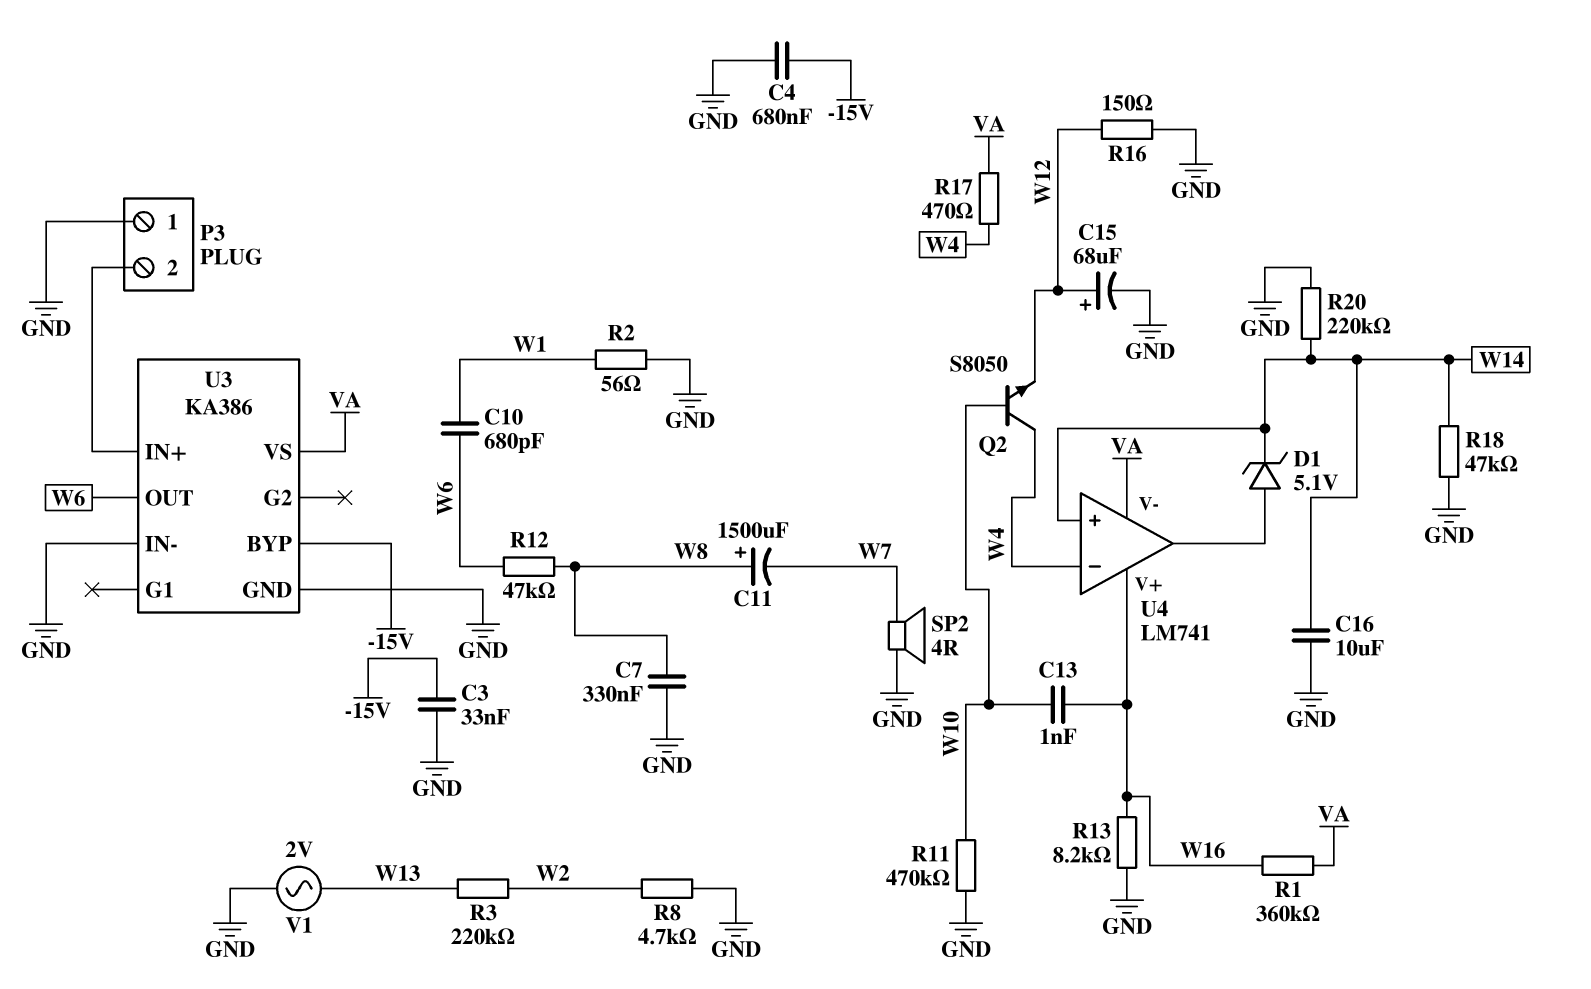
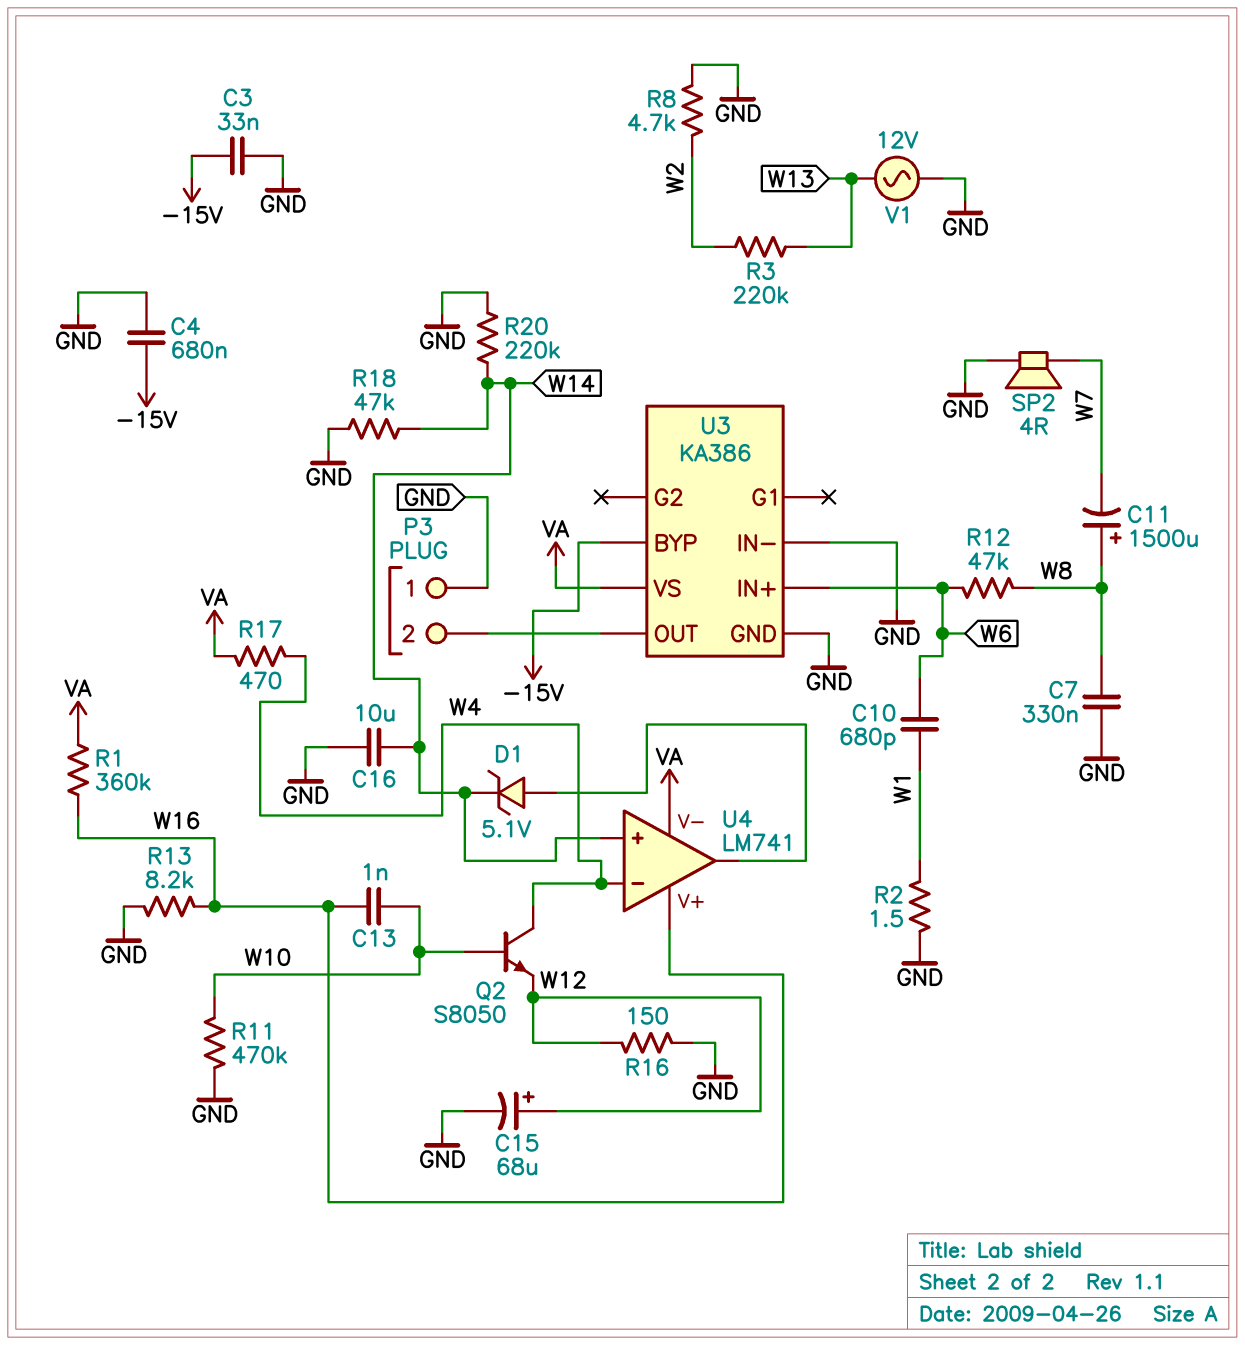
R2: 56 (GND, W1) -> 1.5 (GND, W1)
U3 pin IN+: P3/2 -> W6
U3 pin OUT: W6 -> P3/2
V1: AC 2V (GND, W13) -> AC 12V (GND, W13)

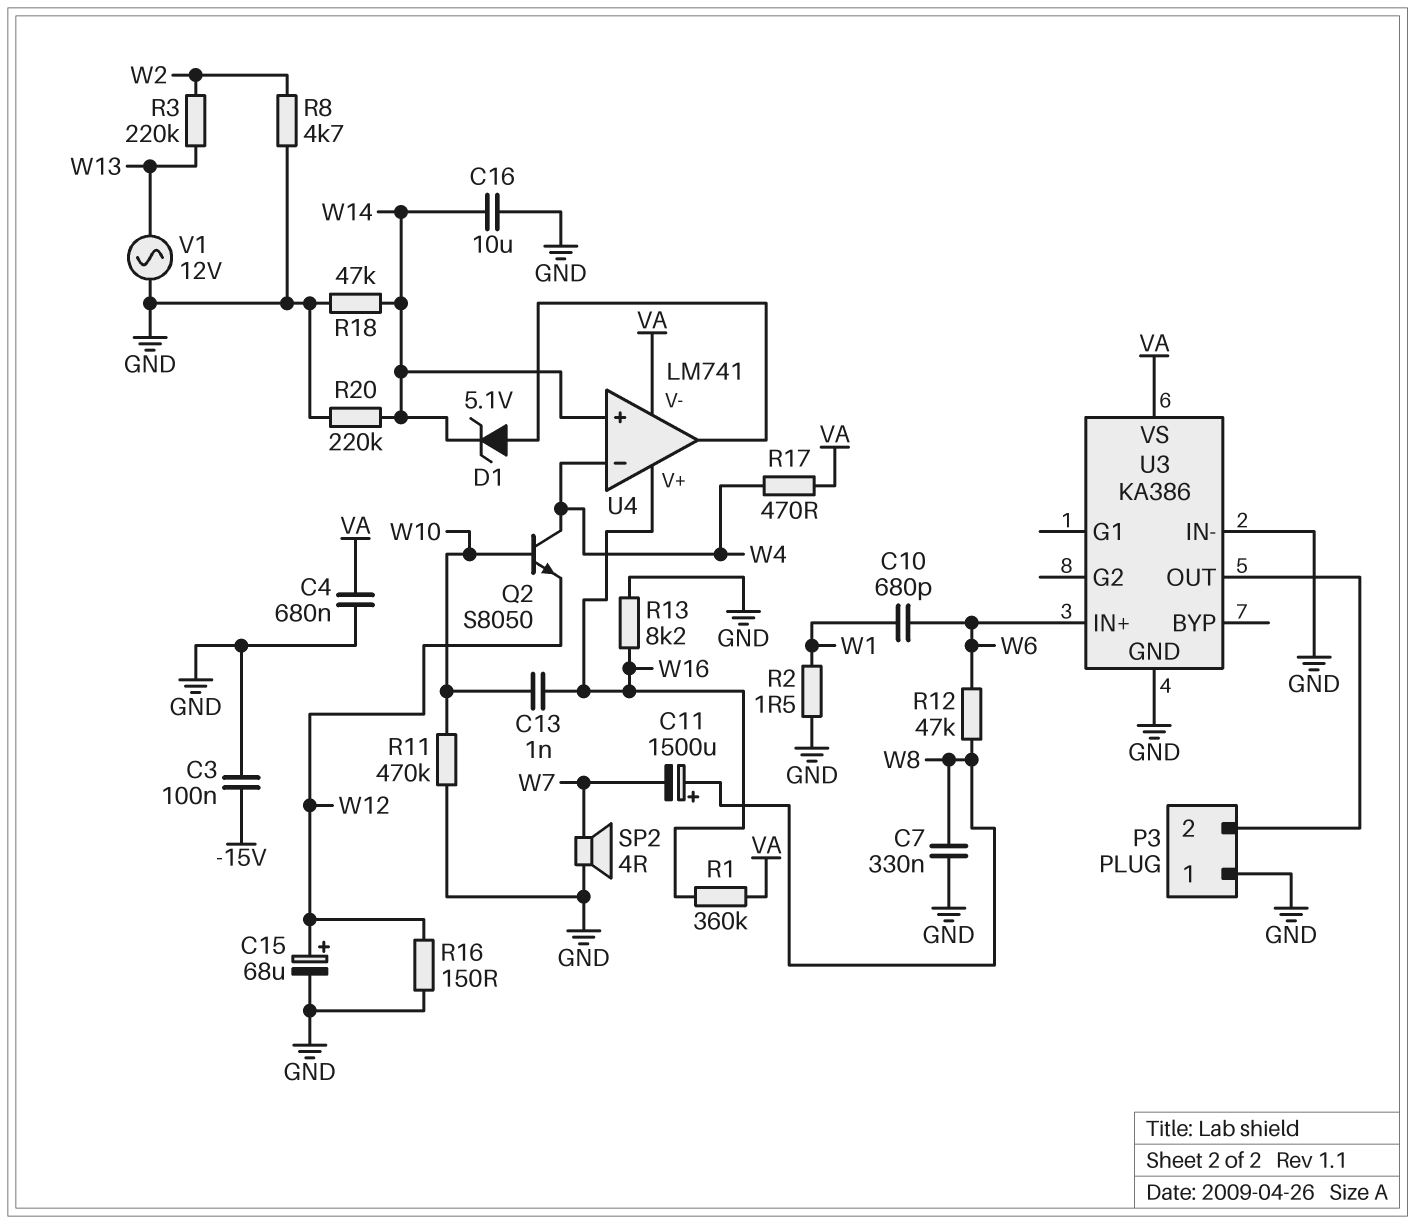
C3: 33nF (-15V, GND) -> 100nF (-15V, GND)
C4: 680nF (-15V, GND) -> 680nF (GND, VA)
U3 pin BYP: -15V -> none

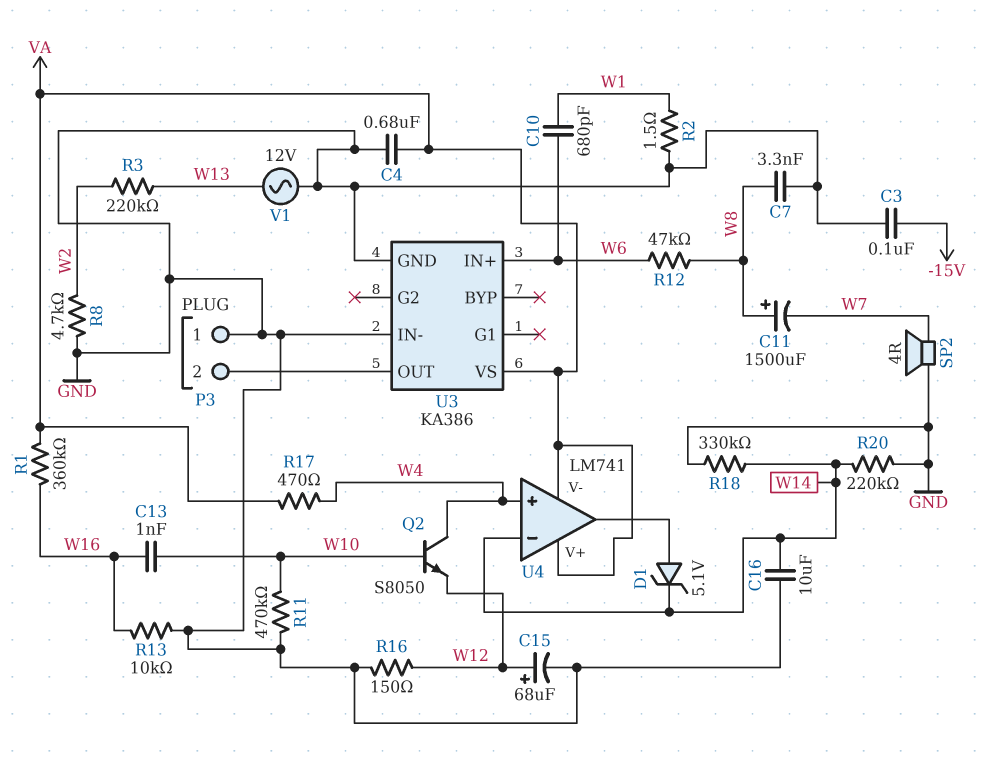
C7: 330nF (GND, W8) -> 3.3nF (GND, W8)
R13: 8.2k (GND, W16) -> 10k (GND, W16)
R18: 47k (GND, W14) -> 330k (GND, W14)
U4 pin V+: W16 -> VA
U4 pin in+: W14 -> W4
U4 pin in-: W4 -> W14

